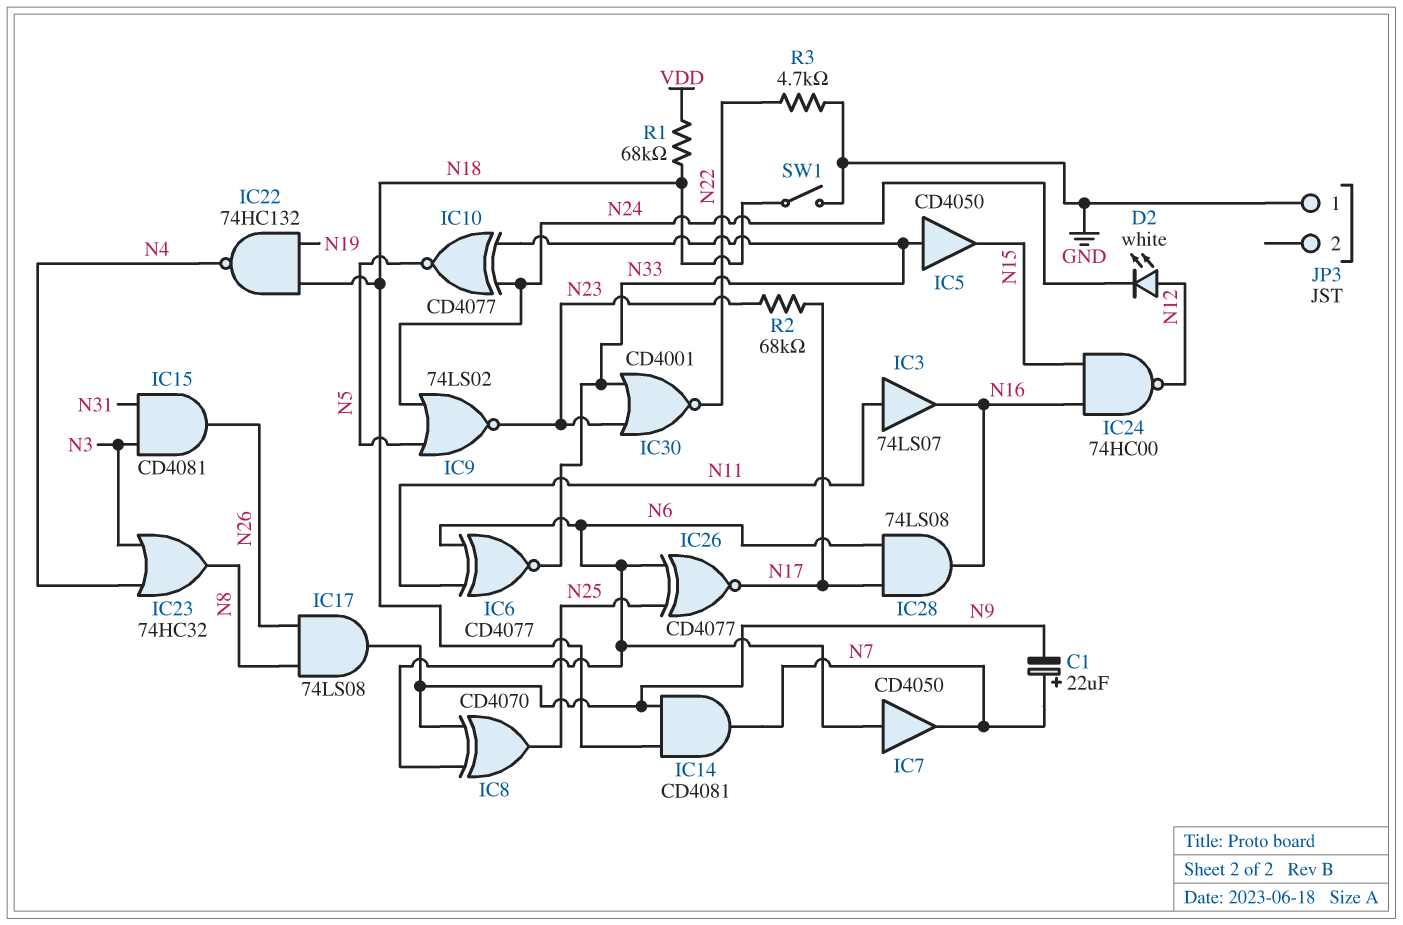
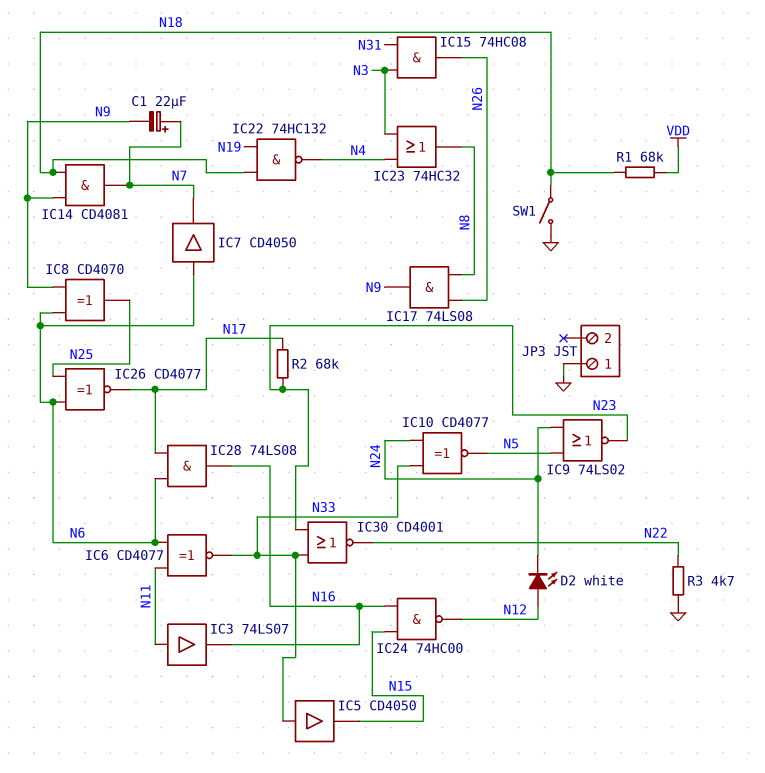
IC15: AND CD4081 (in N3, in N31, out N26) -> AND 74HC08 (in N3, in N31, out N26)

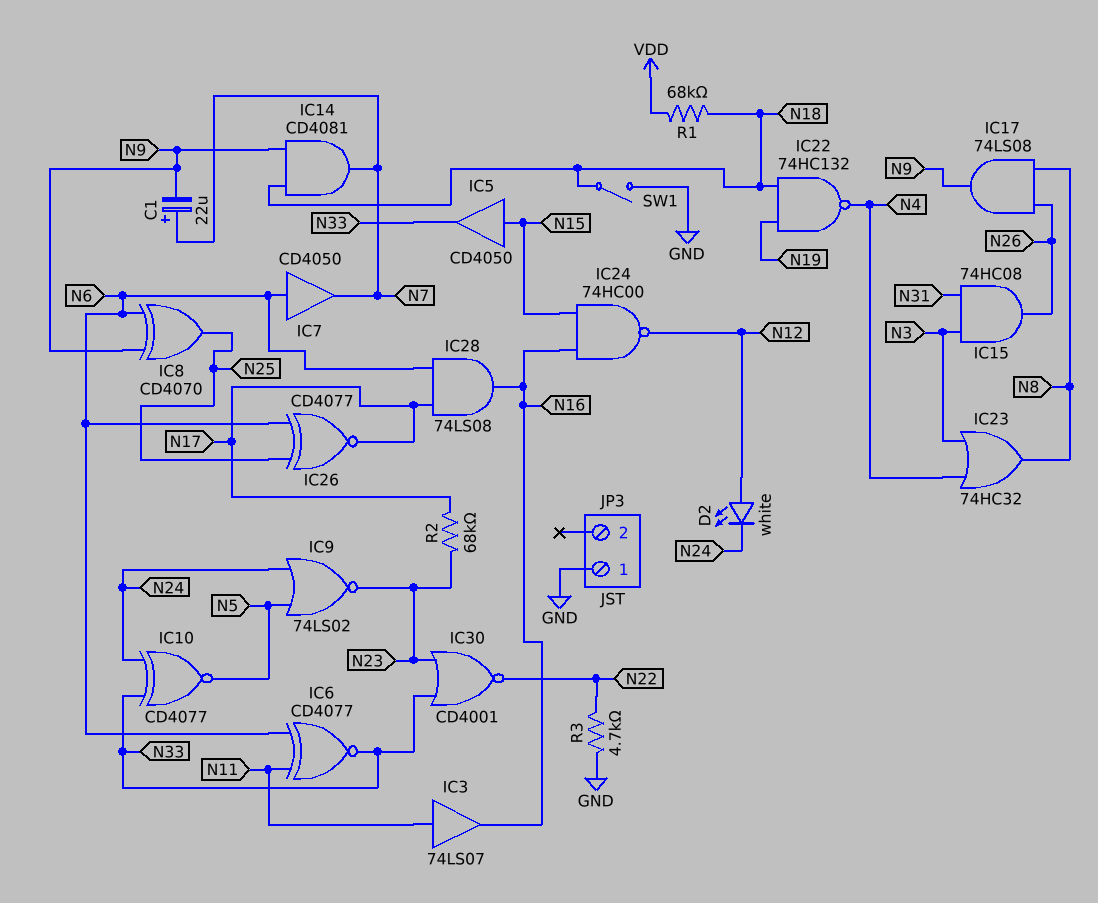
IC5: buffer CD4050 (in N33, out N15) -> buffer CD4050 (in N15, out N33)

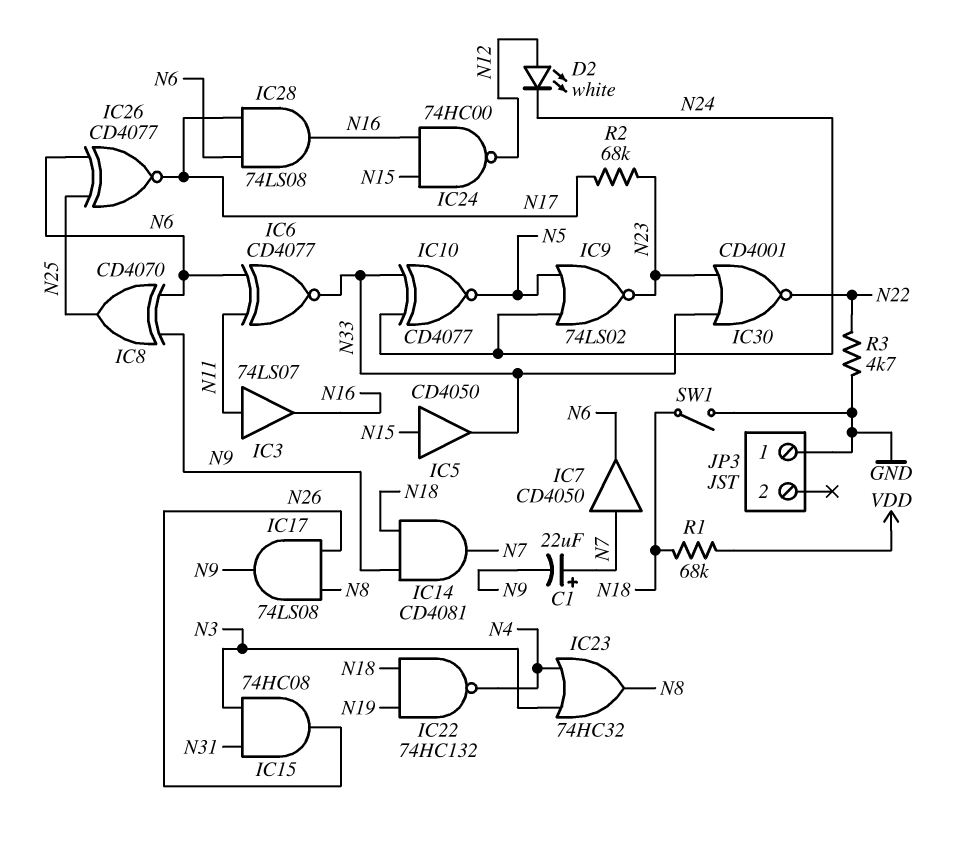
IC7: buffer CD4050 (in N6, out N7) -> buffer CD4050 (in N7, out N6)

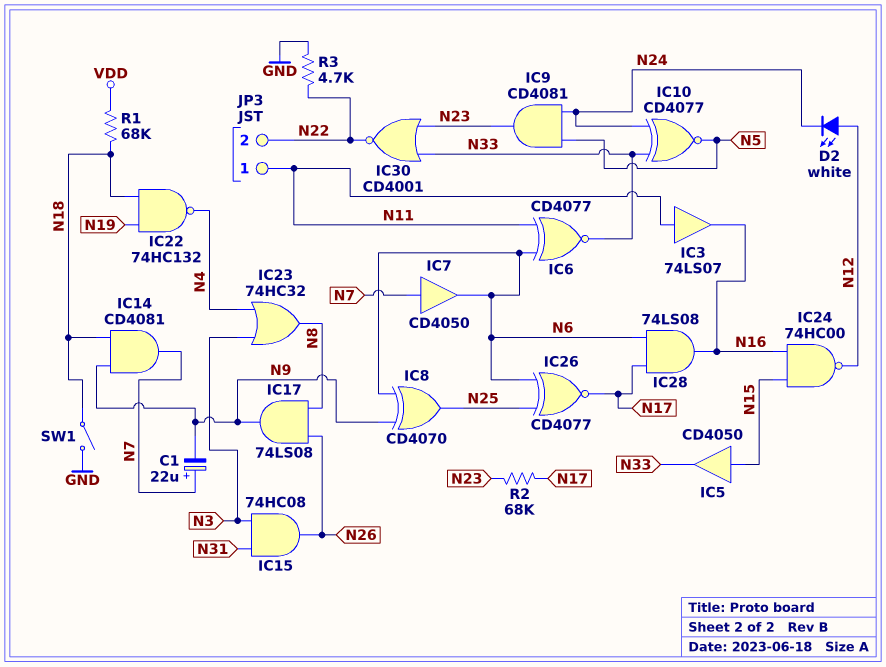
IC9: NOR 74LS02 (in N5, in N24, out N23) -> AND CD4081 (in N5, in N24, out N23)
JP3 pin 1: GND -> N11
JP3 pin 2: none -> N22

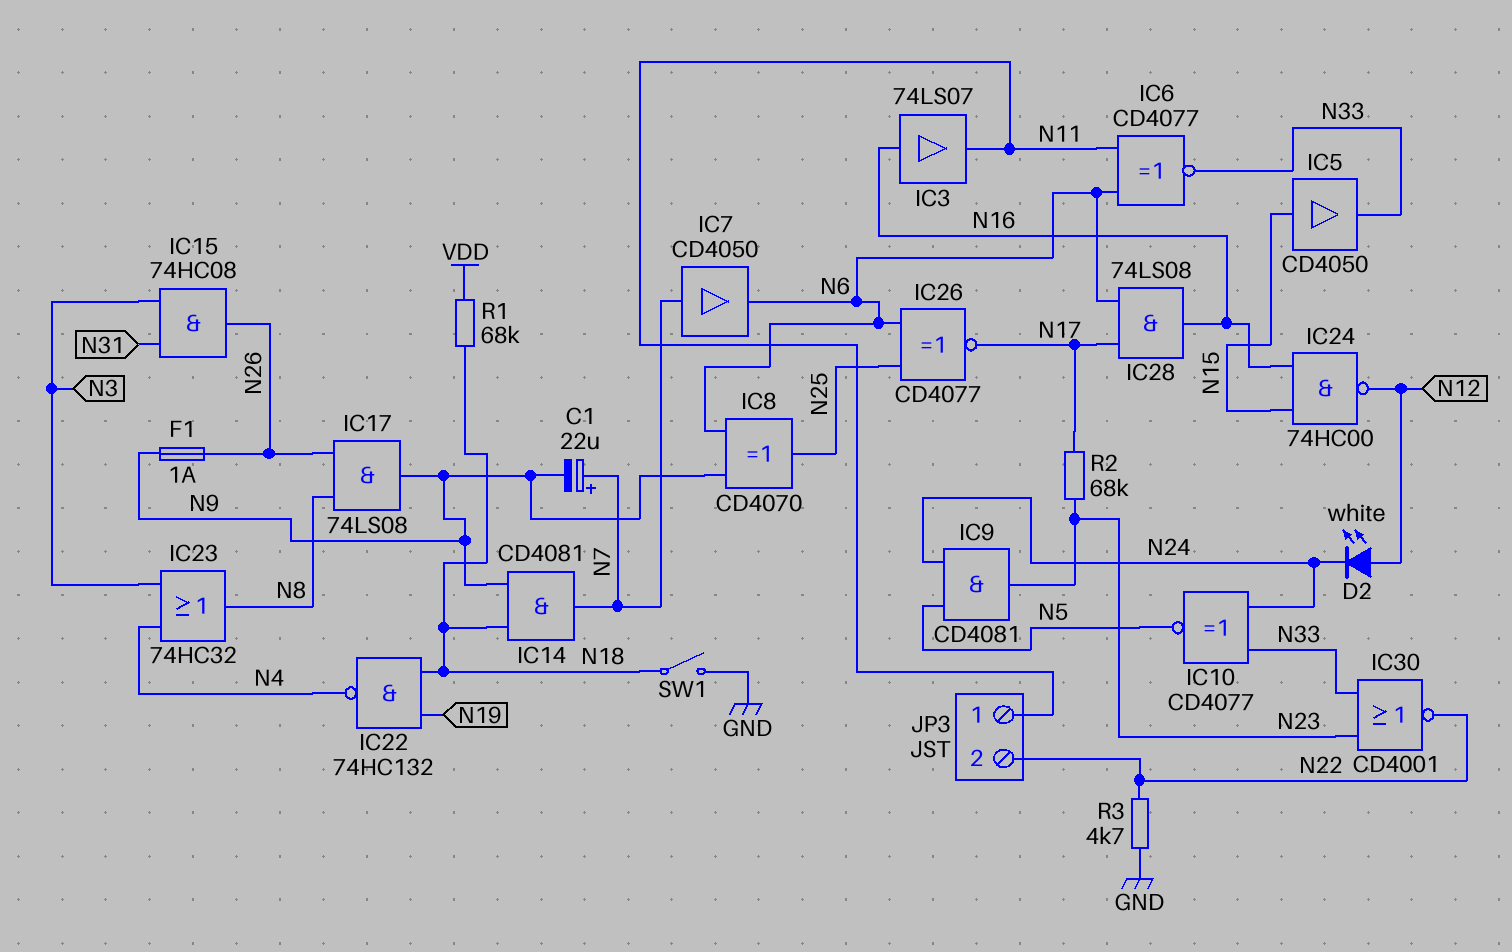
F1: none -> 1A (N9, N26)
IC3: buffer 74LS07 (in N11, out N16) -> buffer 74LS07 (in N16, out N11)

